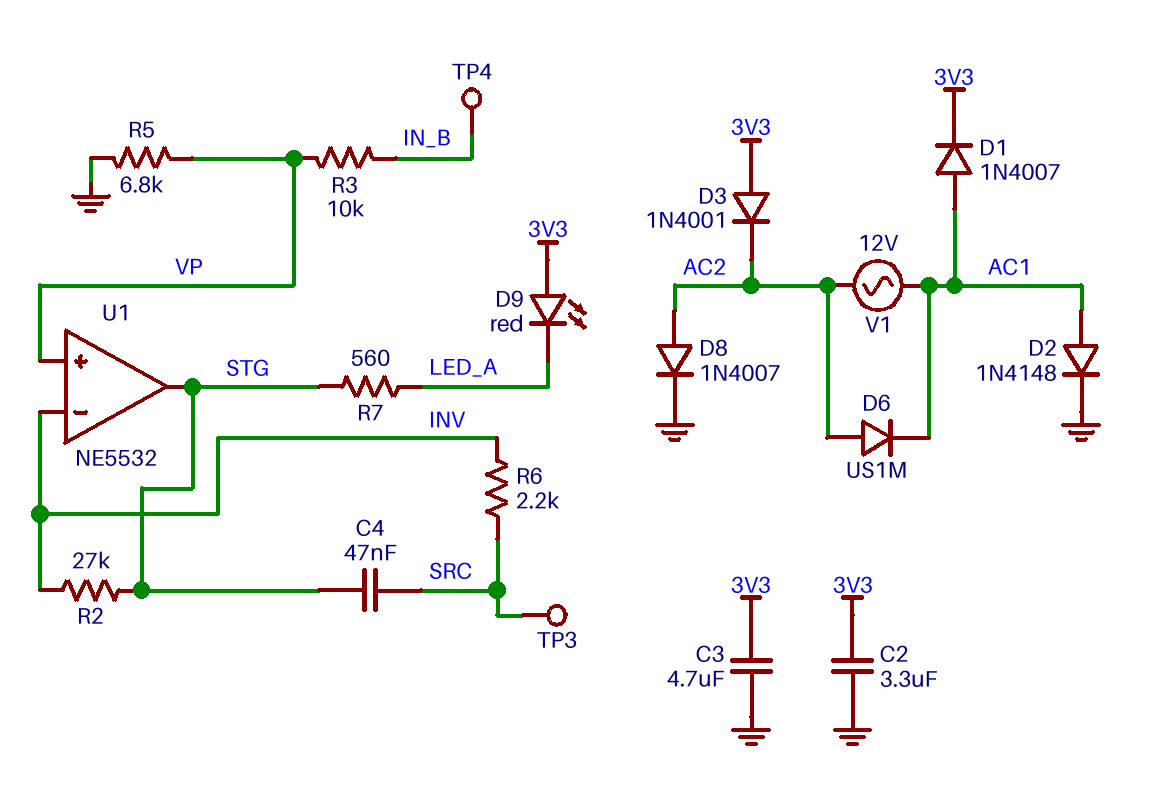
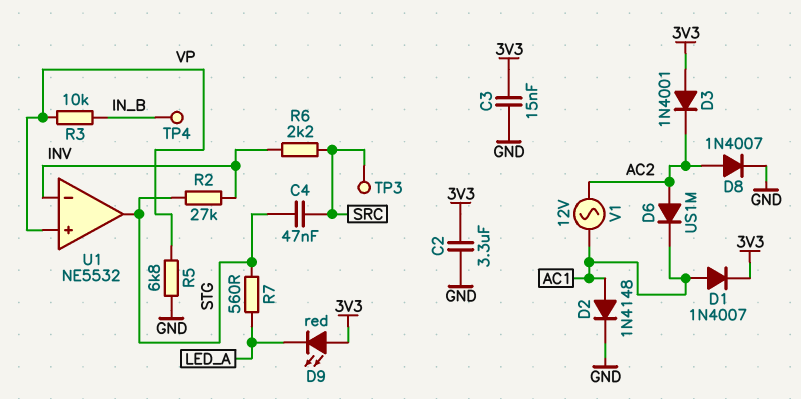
C3: 4.7uF (3V3, GND) -> 15nF (3V3, GND)

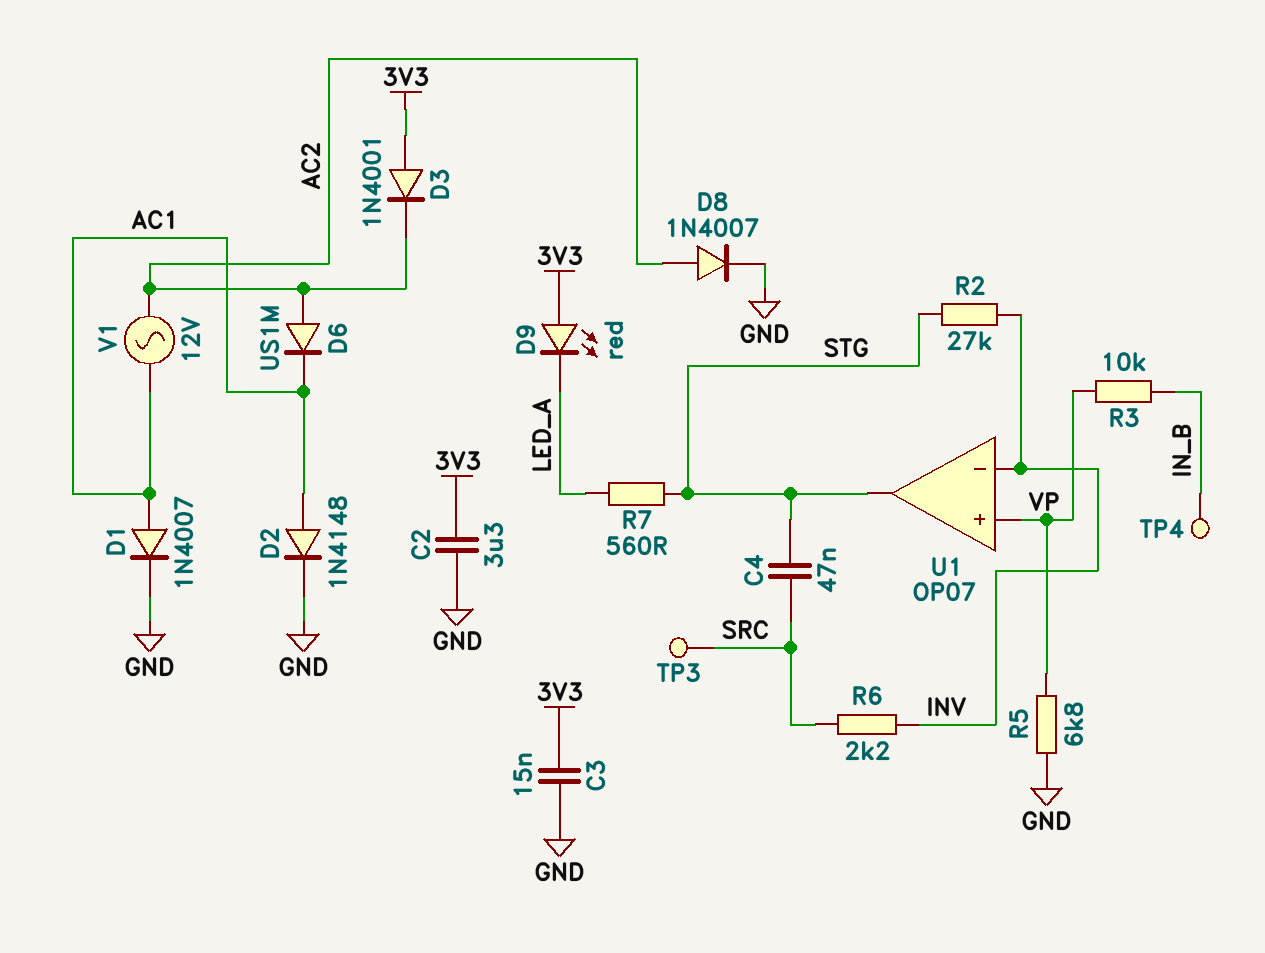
D1: diode 1N4007 (A AC1, K 3V3) -> diode 1N4007 (A AC1, K GND)
U1: NE5532 -> OP07

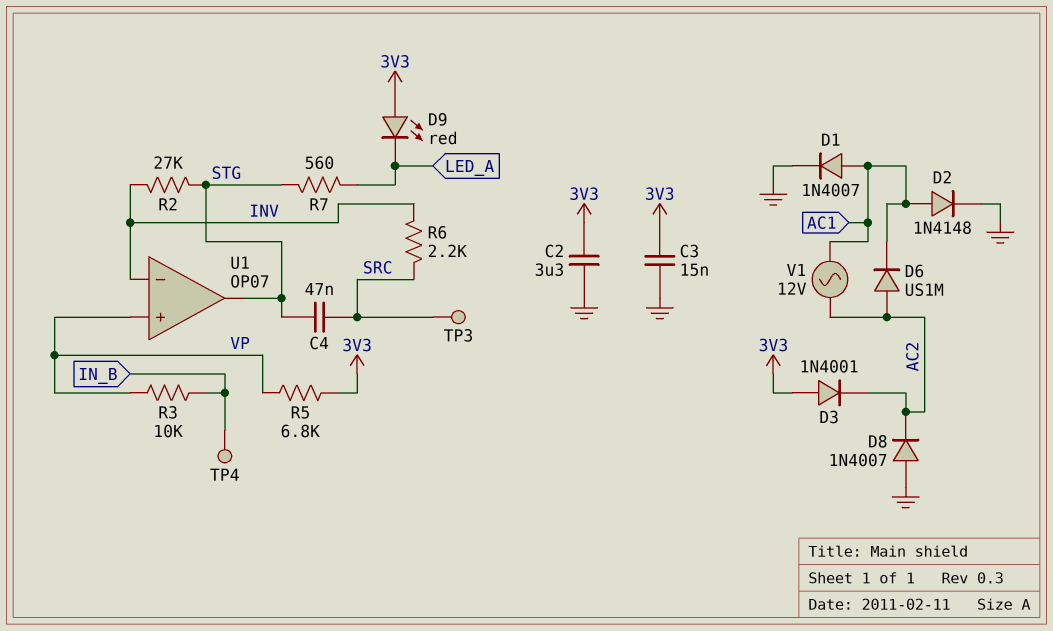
D8: diode 1N4007 (A AC2, K GND) -> diode 1N4007 (A GND, K AC2)
R5: 6.8k (GND, VP) -> 6.8k (3V3, VP)

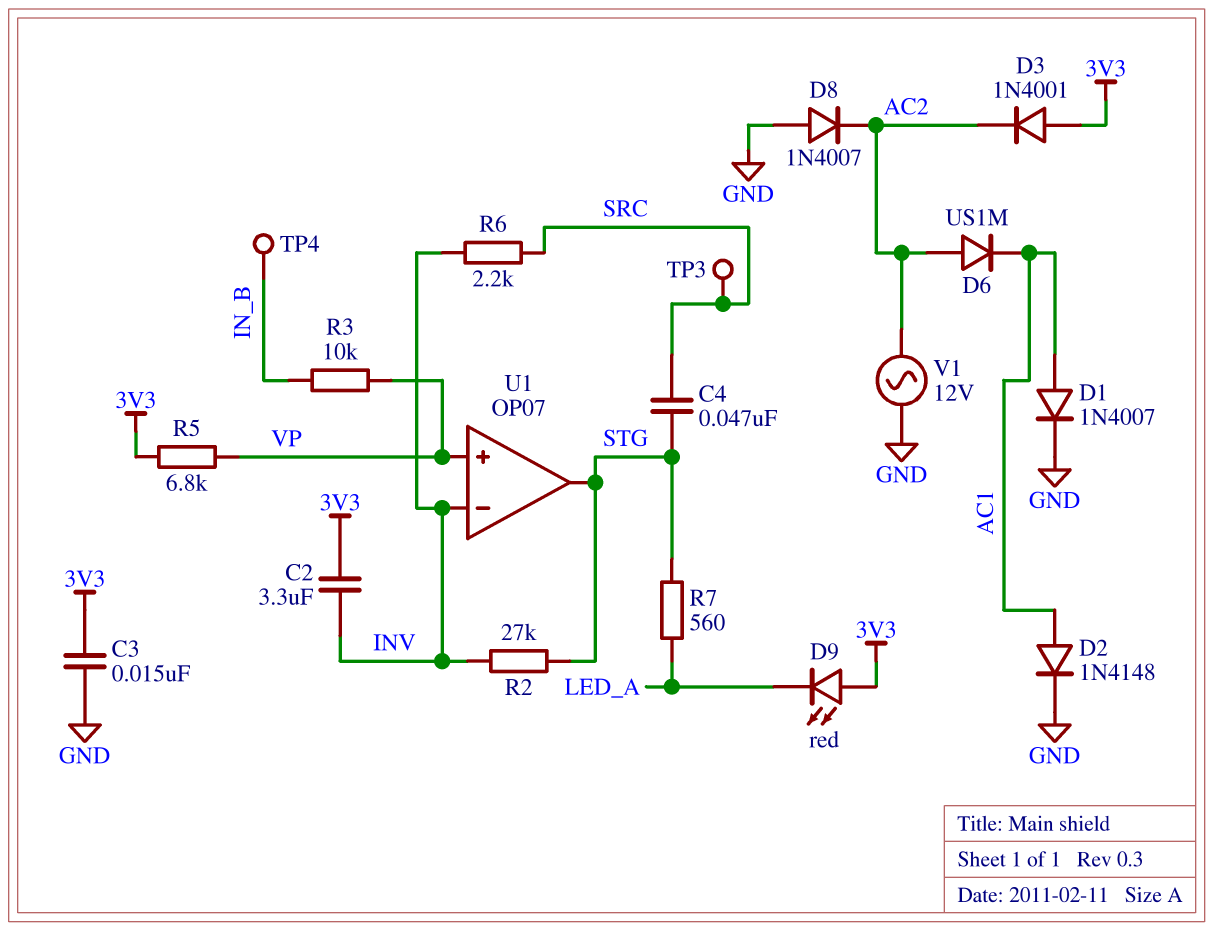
C2: 3.3uF (3V3, GND) -> 3.3uF (3V3, INV)
V1: AC 12V (AC1, AC2) -> AC 12V (AC2, GND)

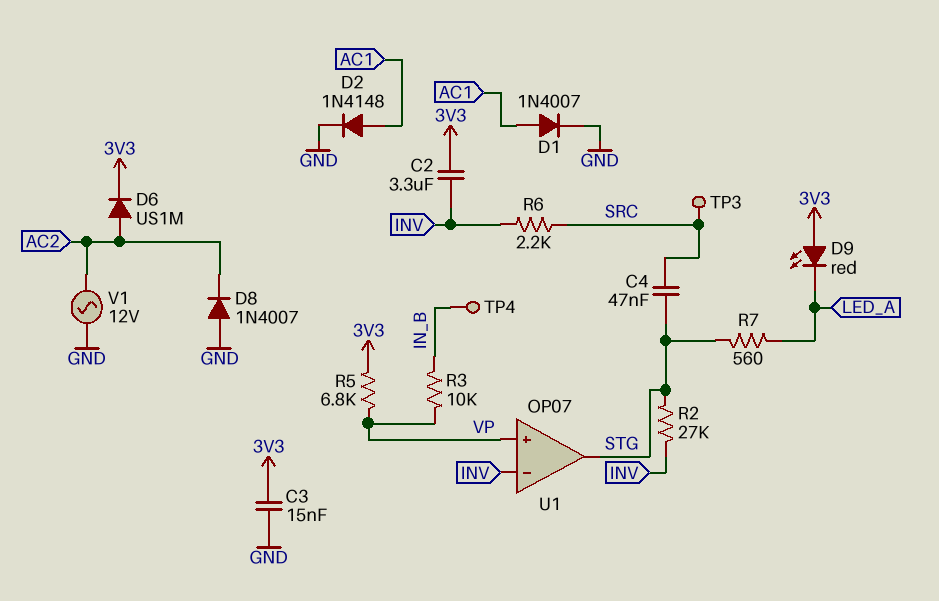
D3: diode 1N4001 (A 3V3, K AC2) -> none
D6: diode US1M (A AC2, K AC1) -> diode US1M (A AC2, K 3V3)

